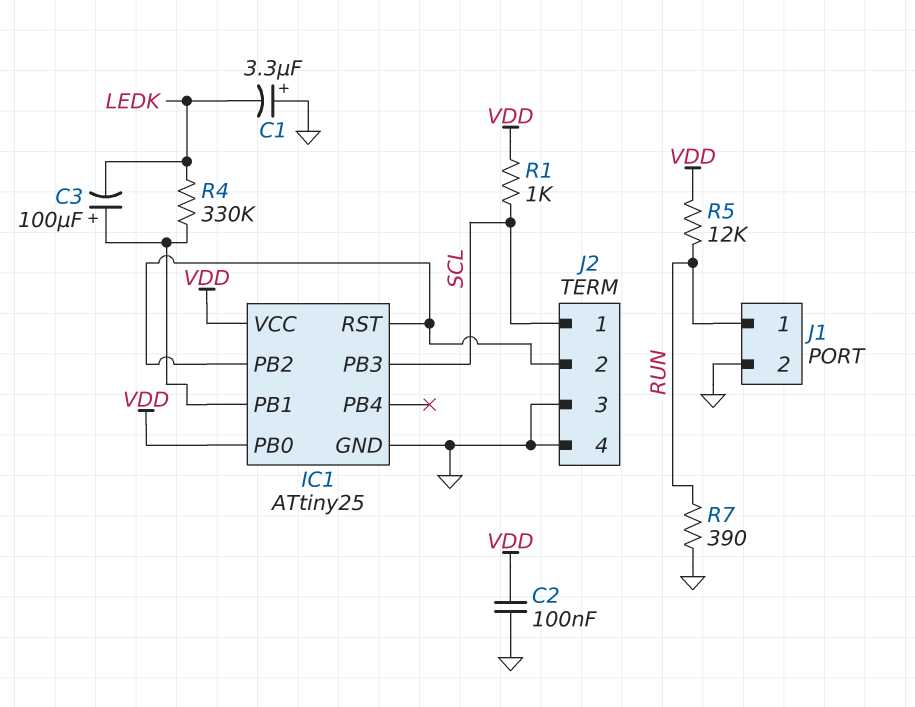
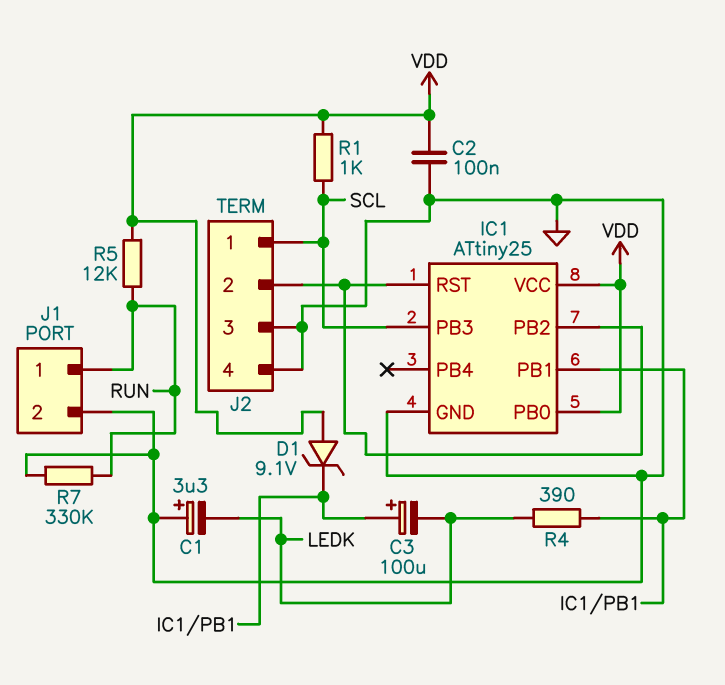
D1: none -> zener 9.1V (A VDD, K IC1/PB1)
R4: 330k (IC1/PB1, LEDK) -> 390 (IC1/PB1, LEDK)
R7: 390 (GND, RUN) -> 330k (GND, RUN)

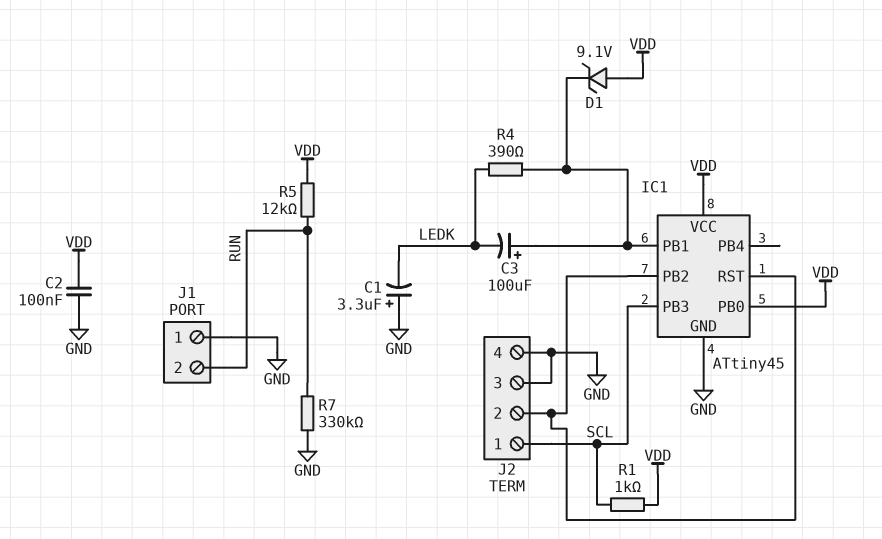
IC1: ATtiny25 -> ATtiny45
J1 pin 1: RUN -> GND
J1 pin 2: GND -> RUN

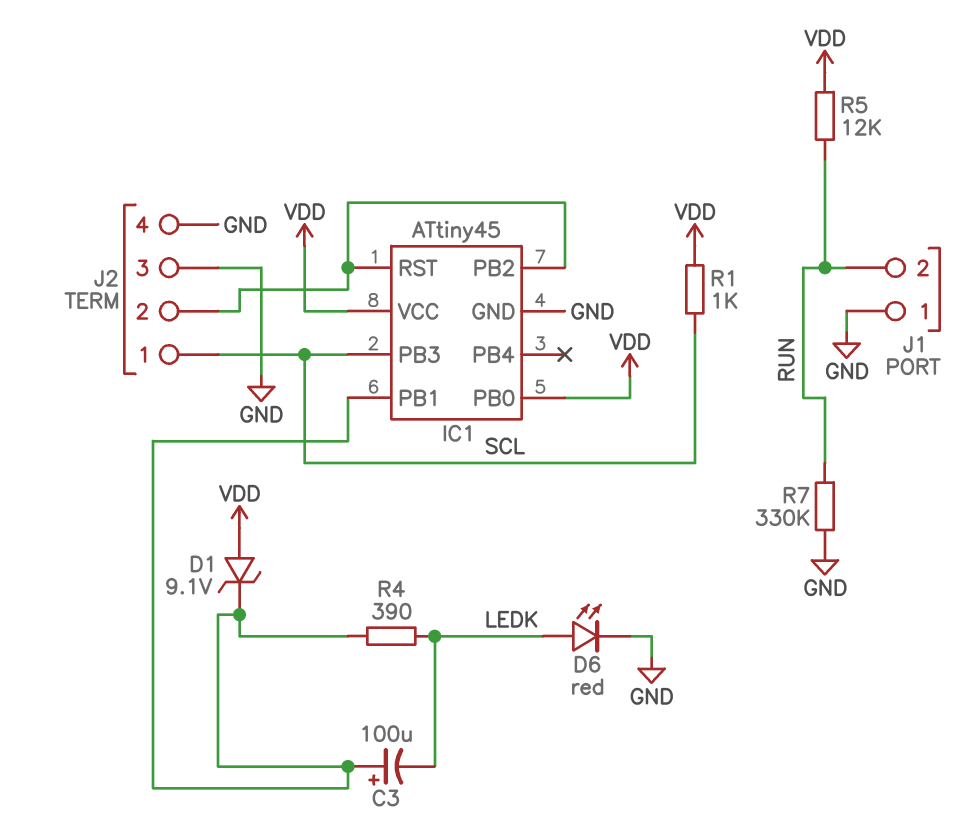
C1: 3.3uF (plus GND, minus LEDK) -> none
C2: 100nF (GND, VDD) -> none
D6: none -> LED red (A LEDK, K GND)

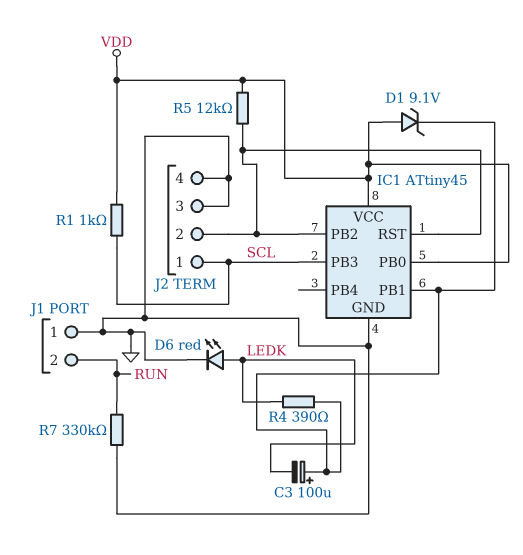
R5: 12k (RUN, VDD) -> 12k (IC1/PB2, VDD)

